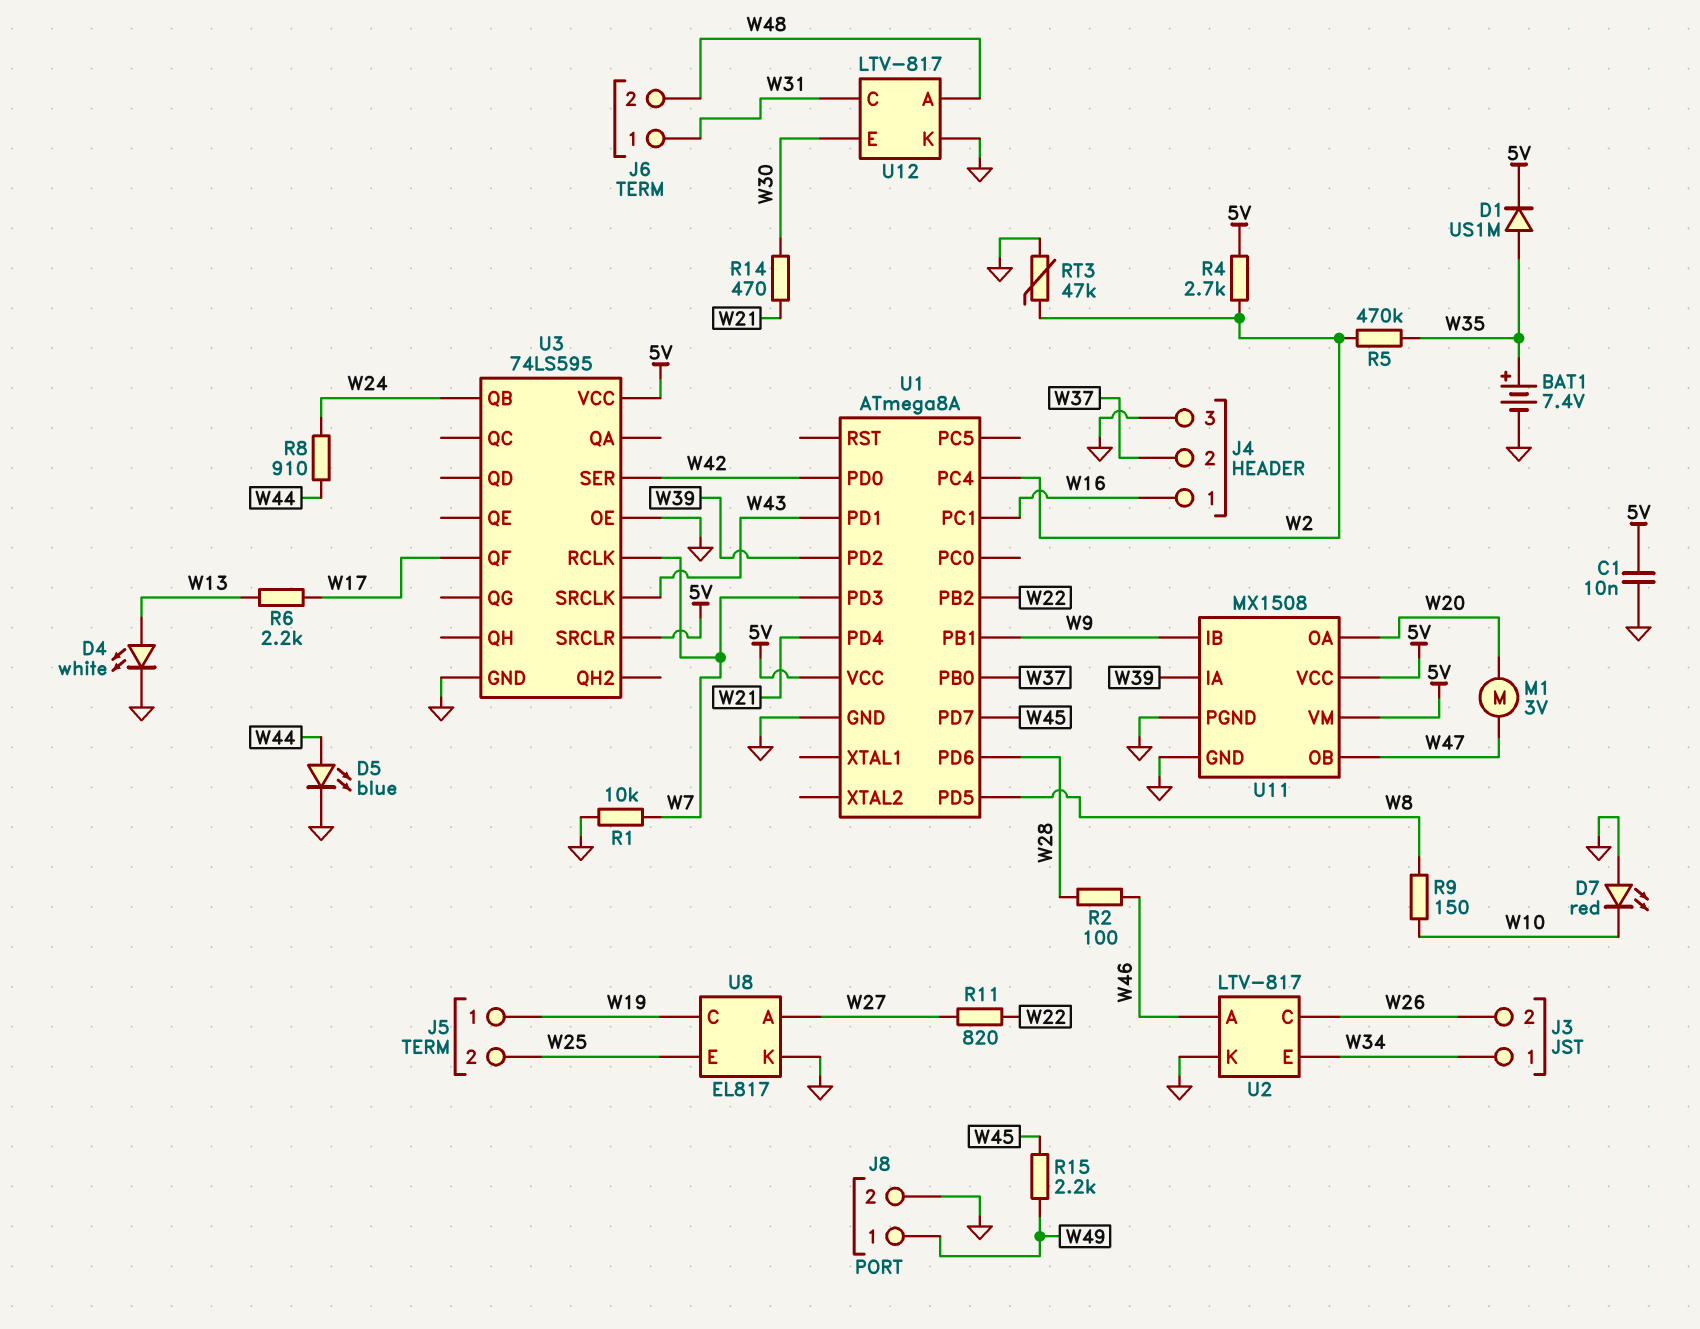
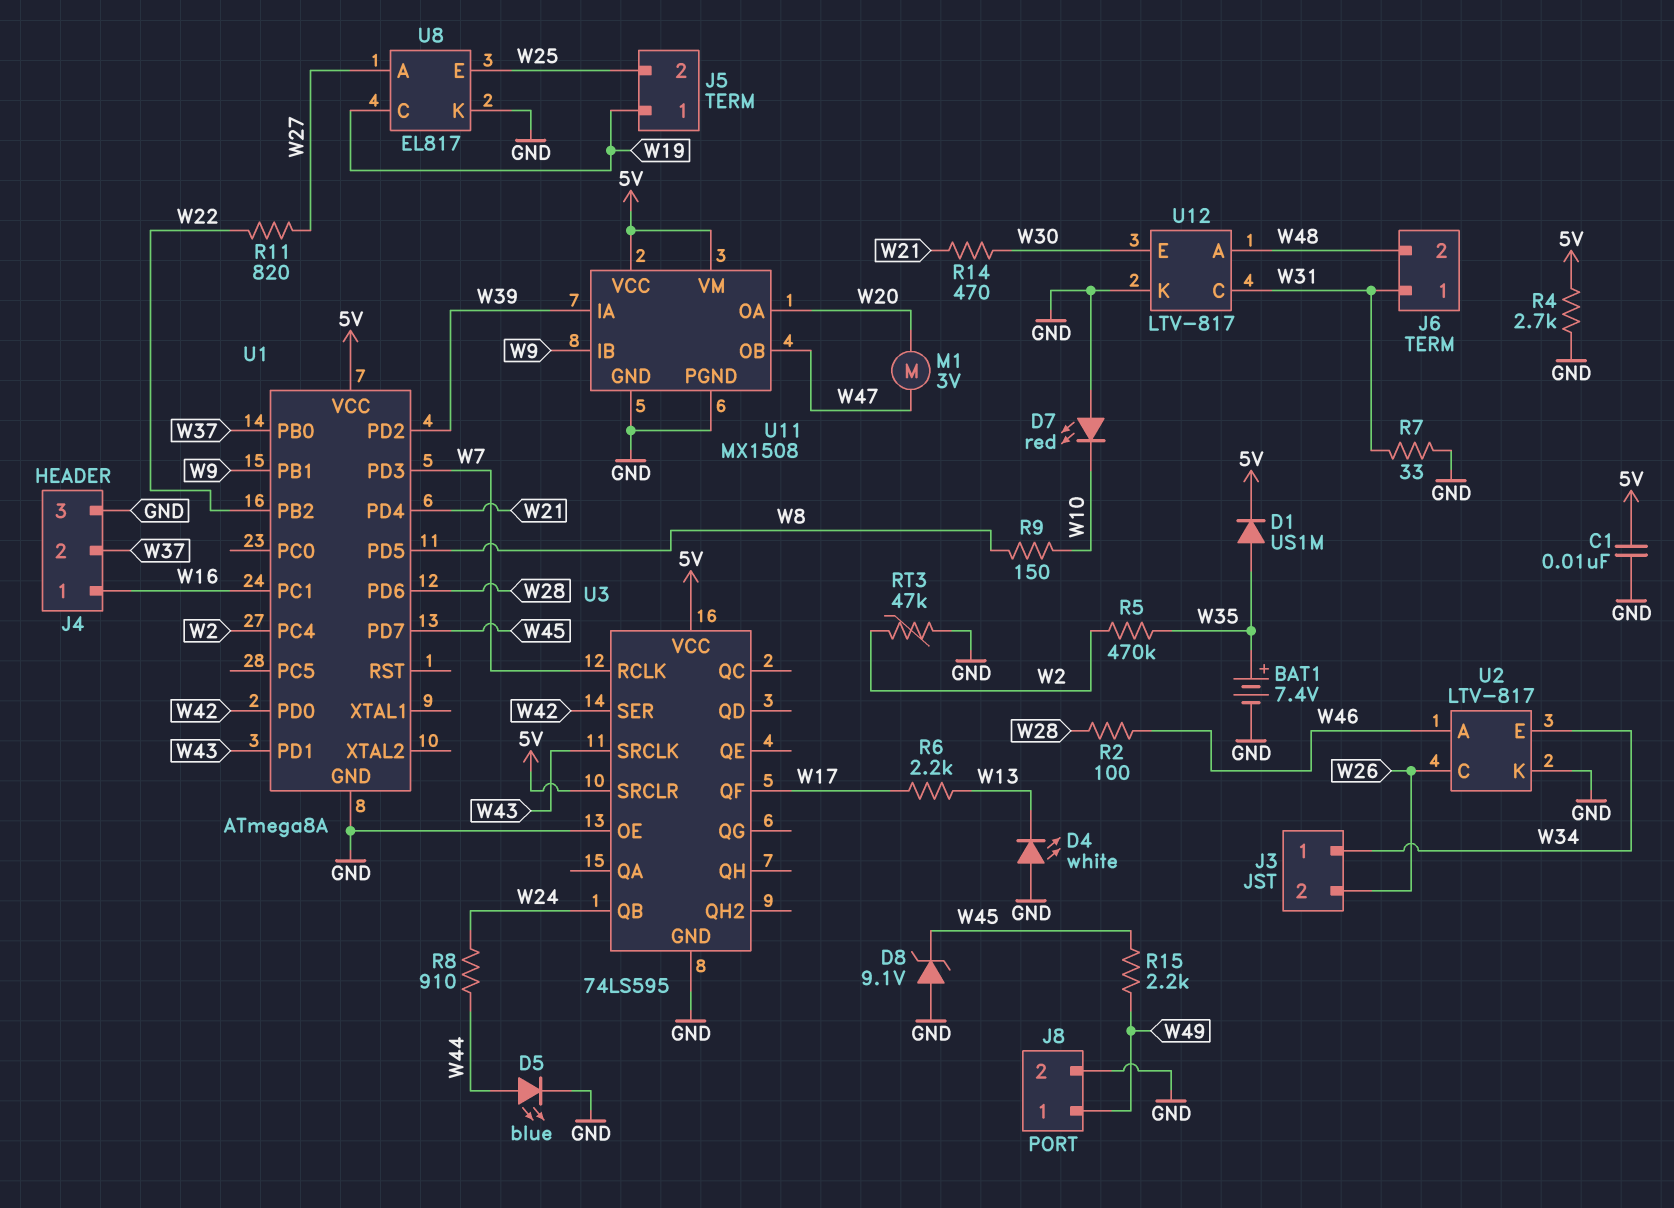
D4: LED white (A W13, K GND) -> LED white (A GND, K W13)
D8: none -> zener 9.1V (A GND, K W45)
R1: 10k (GND, W7) -> none
R4: 2.7k (5V, W2) -> 2.7k (5V, GND)
R7: none -> 33 (GND, W31)

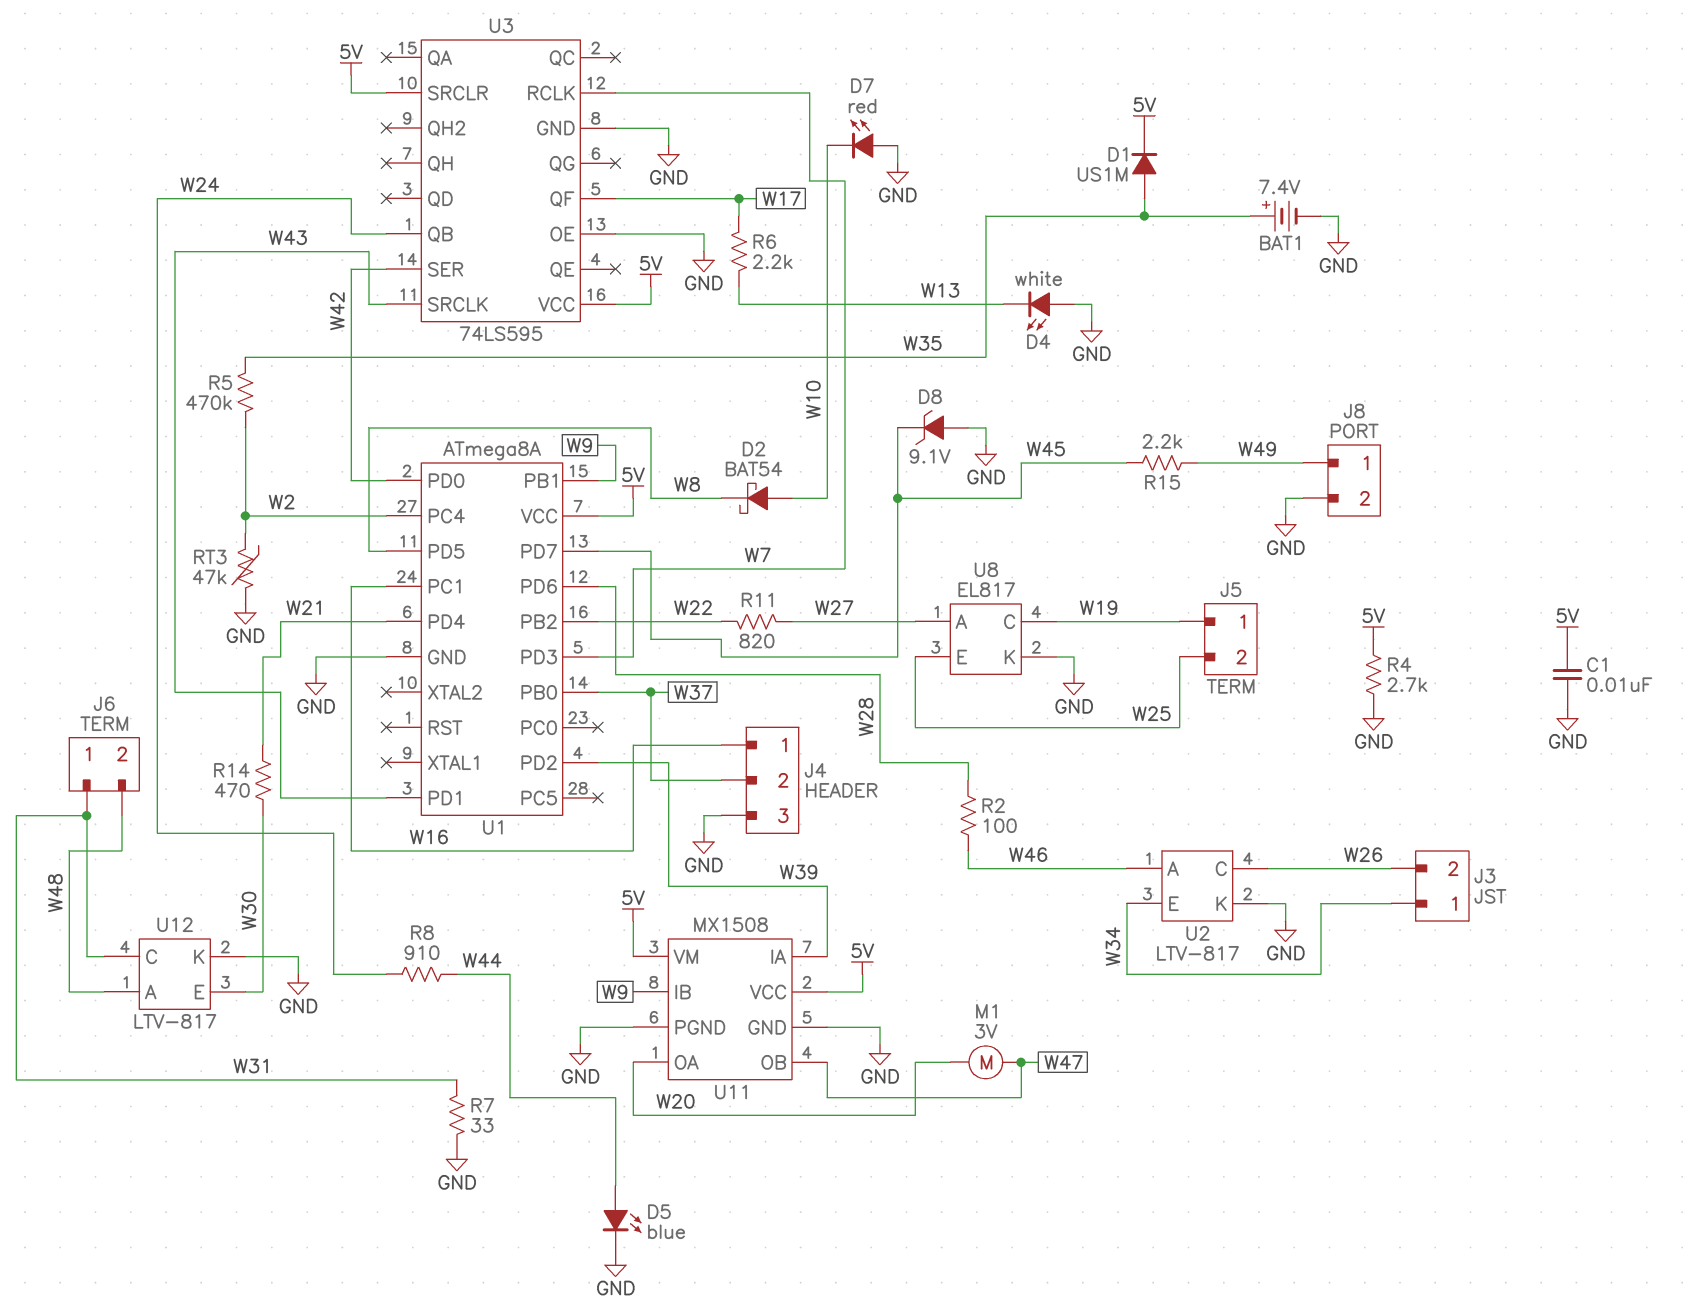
D2: none -> schottky BAT54 (A W10, K W8)
R9: 150 (W8, W10) -> none

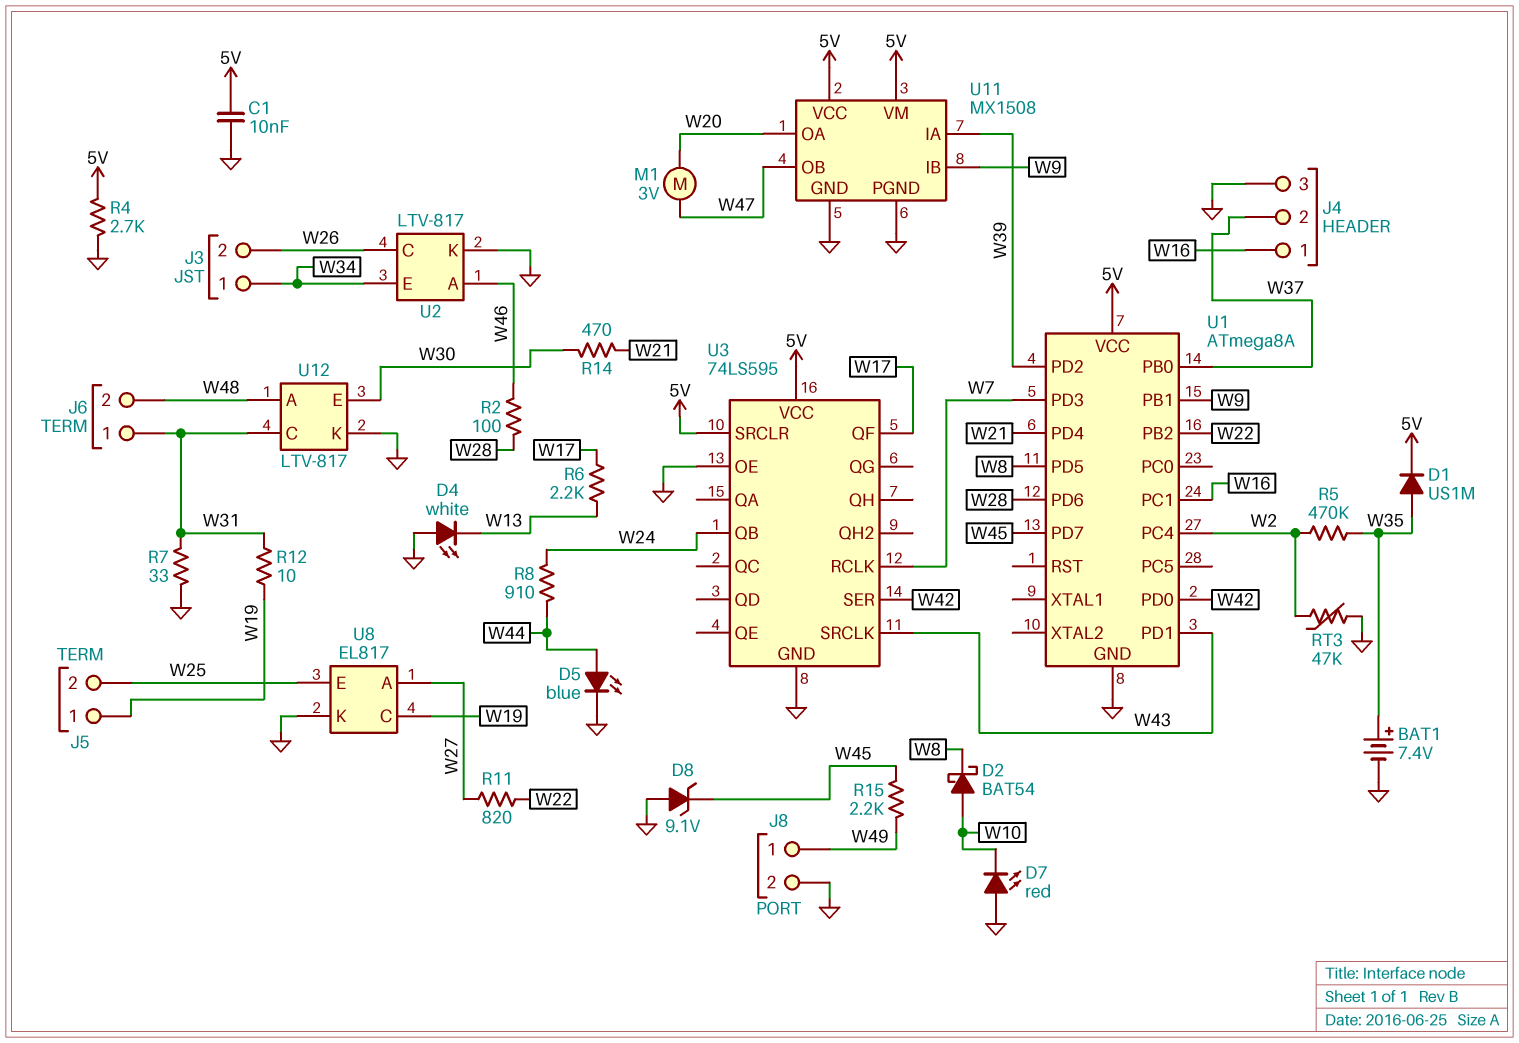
R12: none -> 10 (W19, W31)

